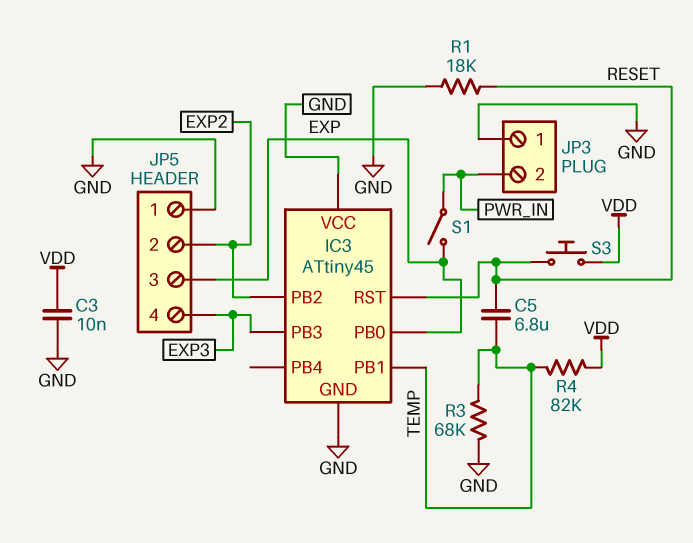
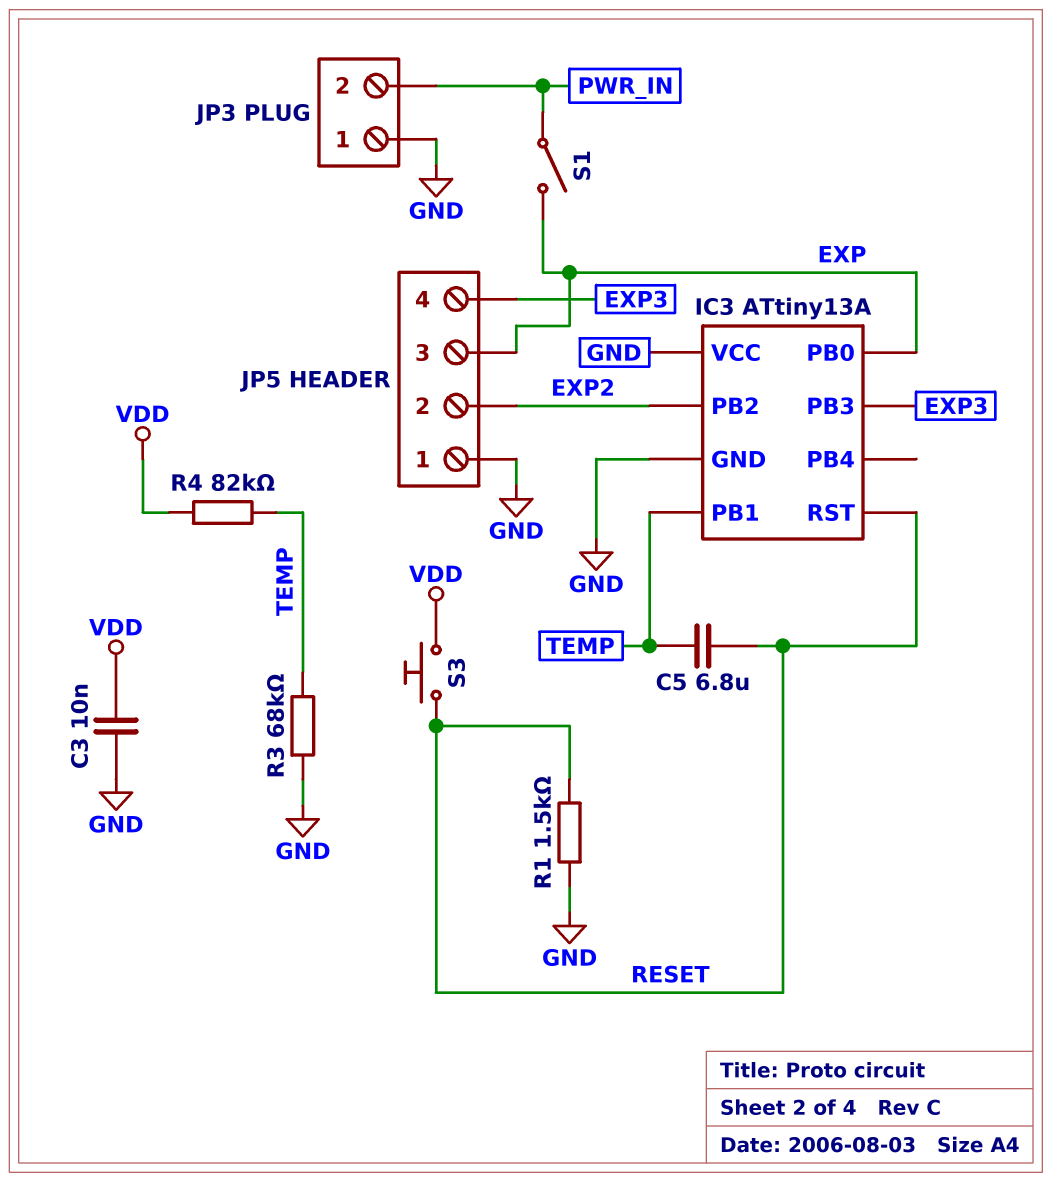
IC3: ATtiny45 -> ATtiny13A
R1: 18k (GND, RESET) -> 1.5k (GND, RESET)

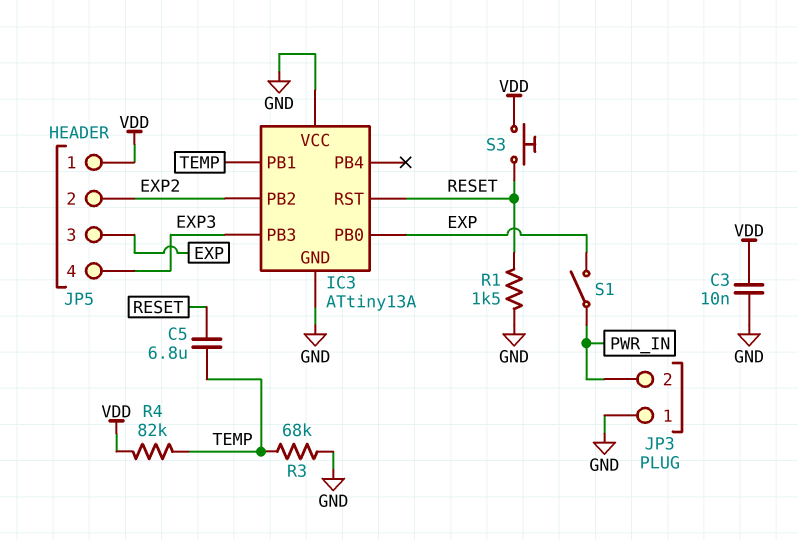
JP5 pin 1: GND -> VDD

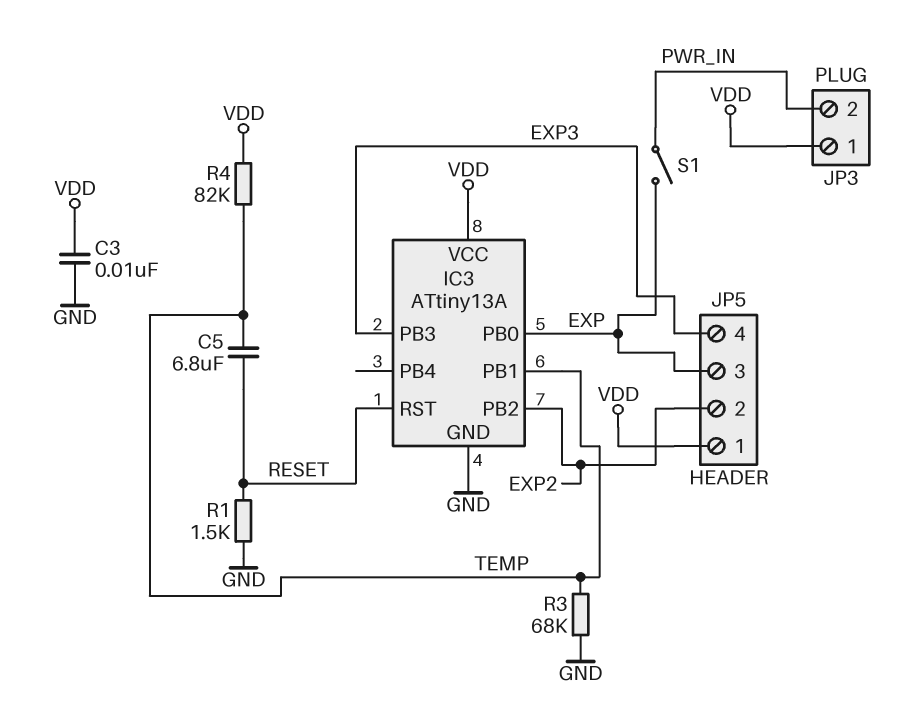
IC3 pin VCC: GND -> VDD
JP3 pin 1: GND -> VDD
S3: button (RESET, VDD) -> none

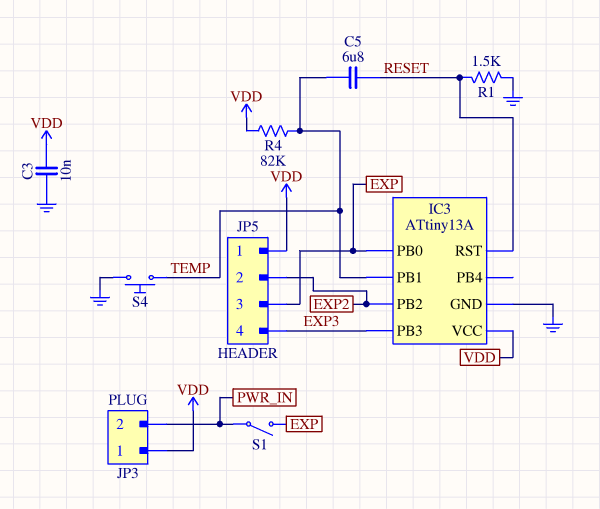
R3: 68k (GND, TEMP) -> none
S4: none -> button (GND, TEMP)

